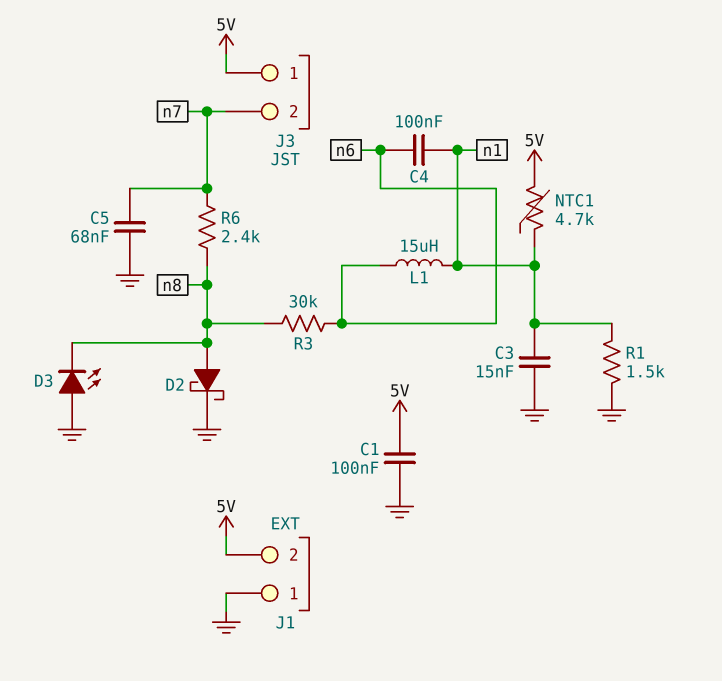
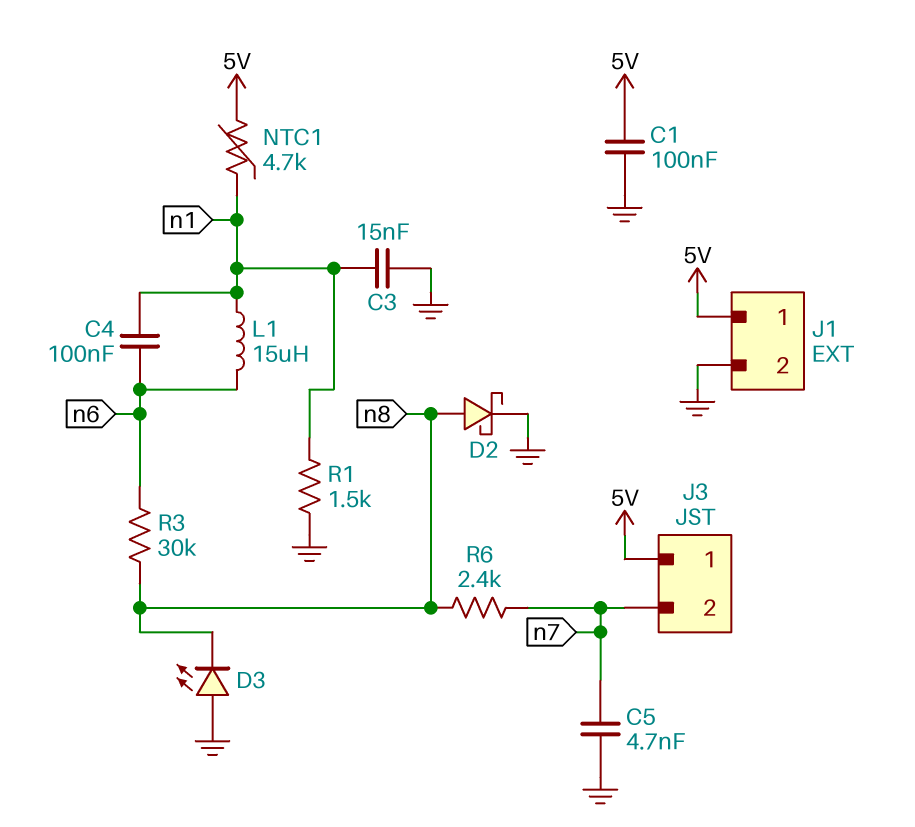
C5: 68nF (GND, n7) -> 4.7nF (GND, n7)
J1 pin 1: GND -> 5V
J1 pin 2: 5V -> GND

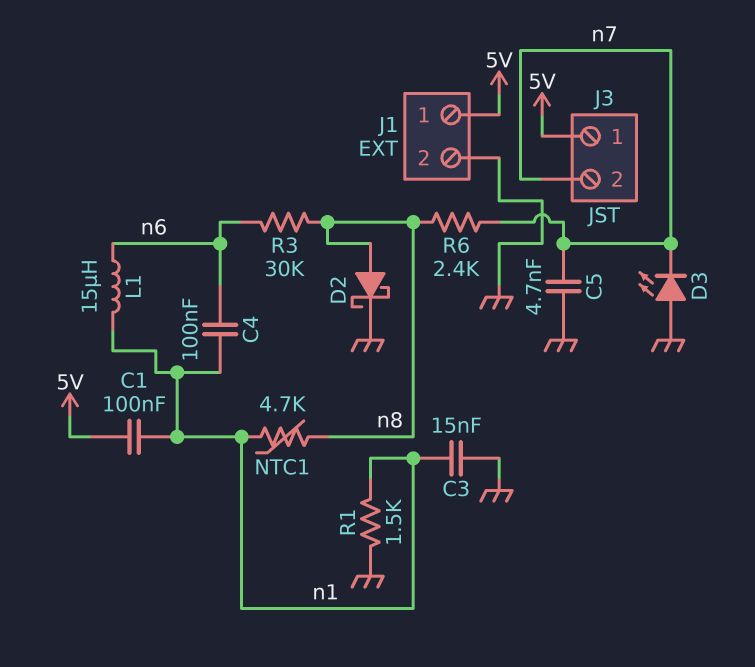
C1: 100nF (5V, GND) -> 100nF (5V, n1)
D3: LED (A GND, K n8) -> LED (A GND, K n7)
NTC1: 4.7k (5V, n1) -> 4.7k (n1, n8)

